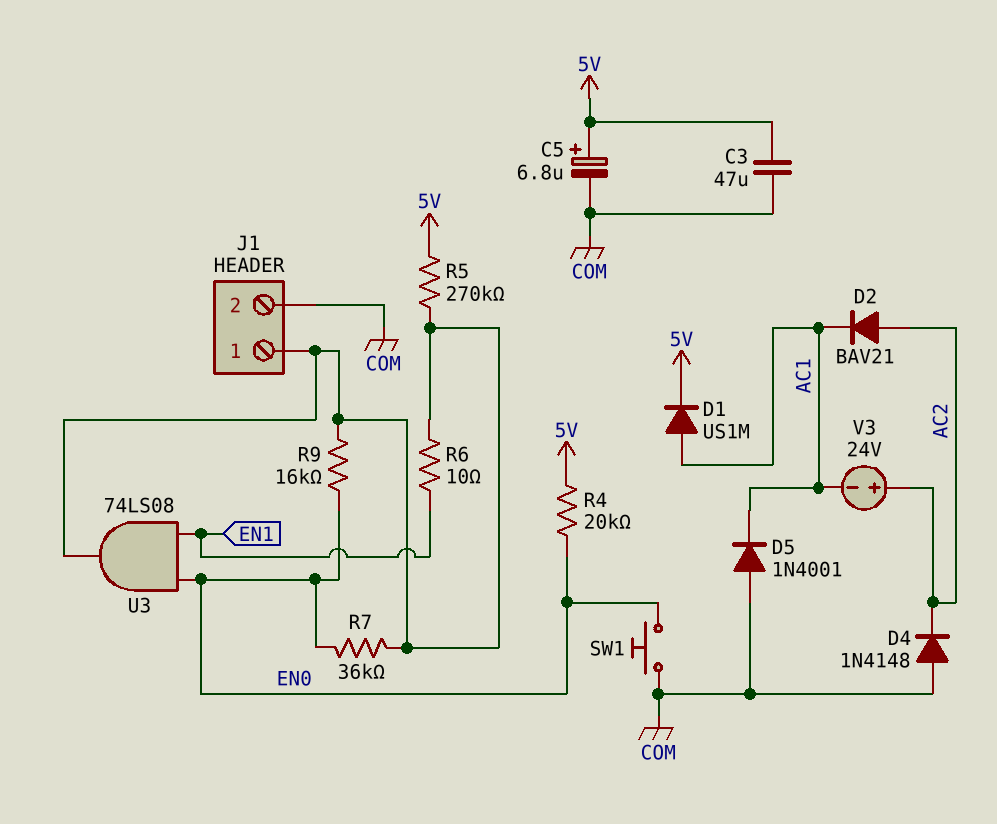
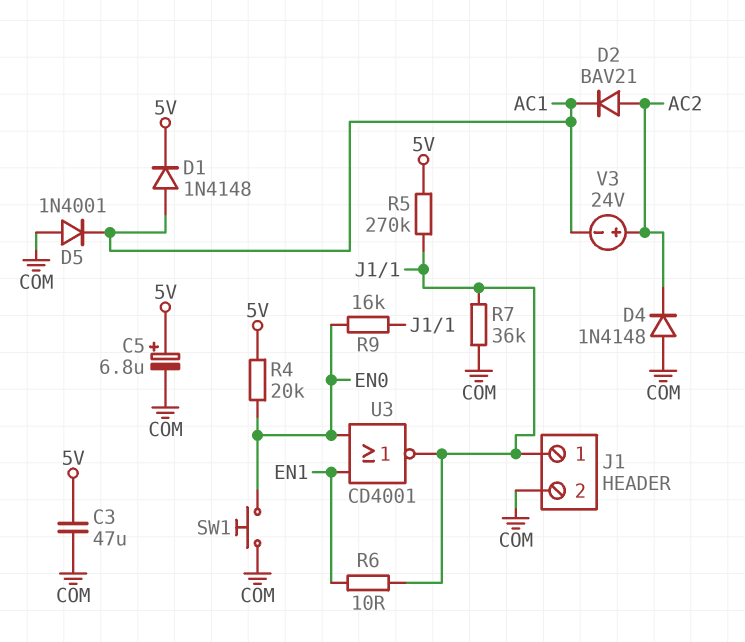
D1: diode US1M (A AC1, K 5V) -> diode 1N4148 (A AC1, K 5V)
R7: 36k (EN0, J1/1) -> 36k (COM, J1/1)
U3: AND 74LS08 (in EN0, in EN1, out J1/1) -> NOR CD4001 (in EN0, in EN1, out J1/1)

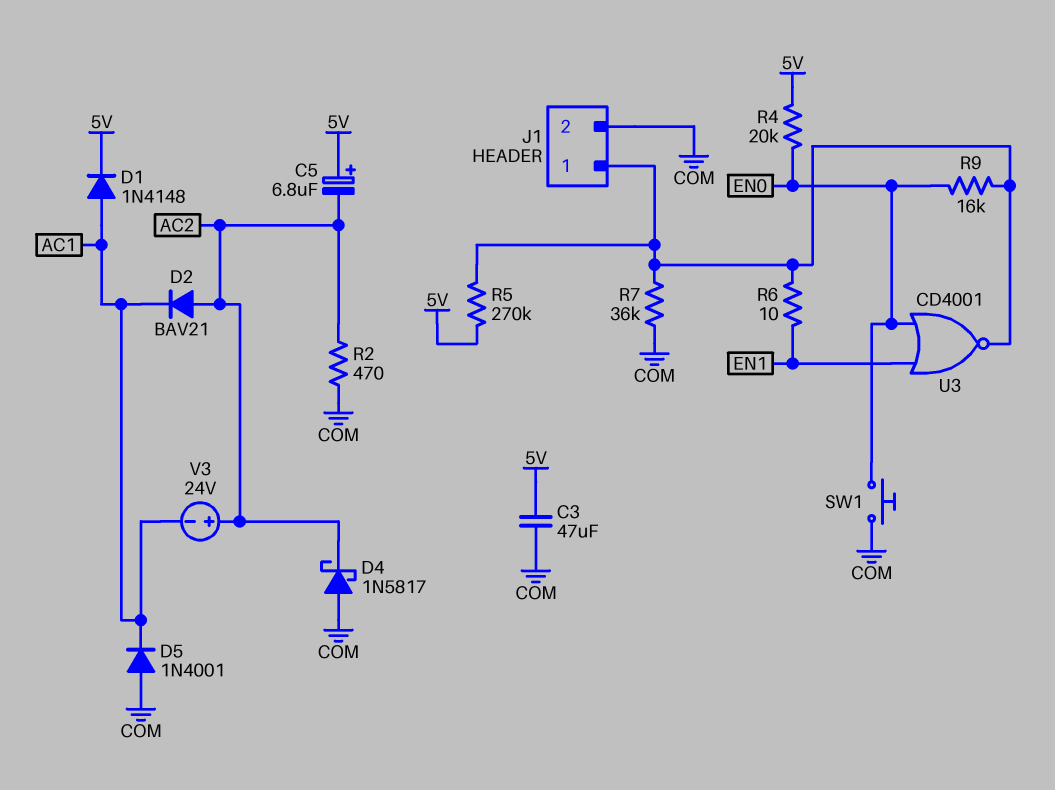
C5: 6.8uF (plus 5V, minus COM) -> 6.8uF (plus 5V, minus AC2)
D4: diode 1N4148 (A COM, K AC2) -> schottky 1N5817 (A COM, K AC2)
R2: none -> 470 (AC2, COM)

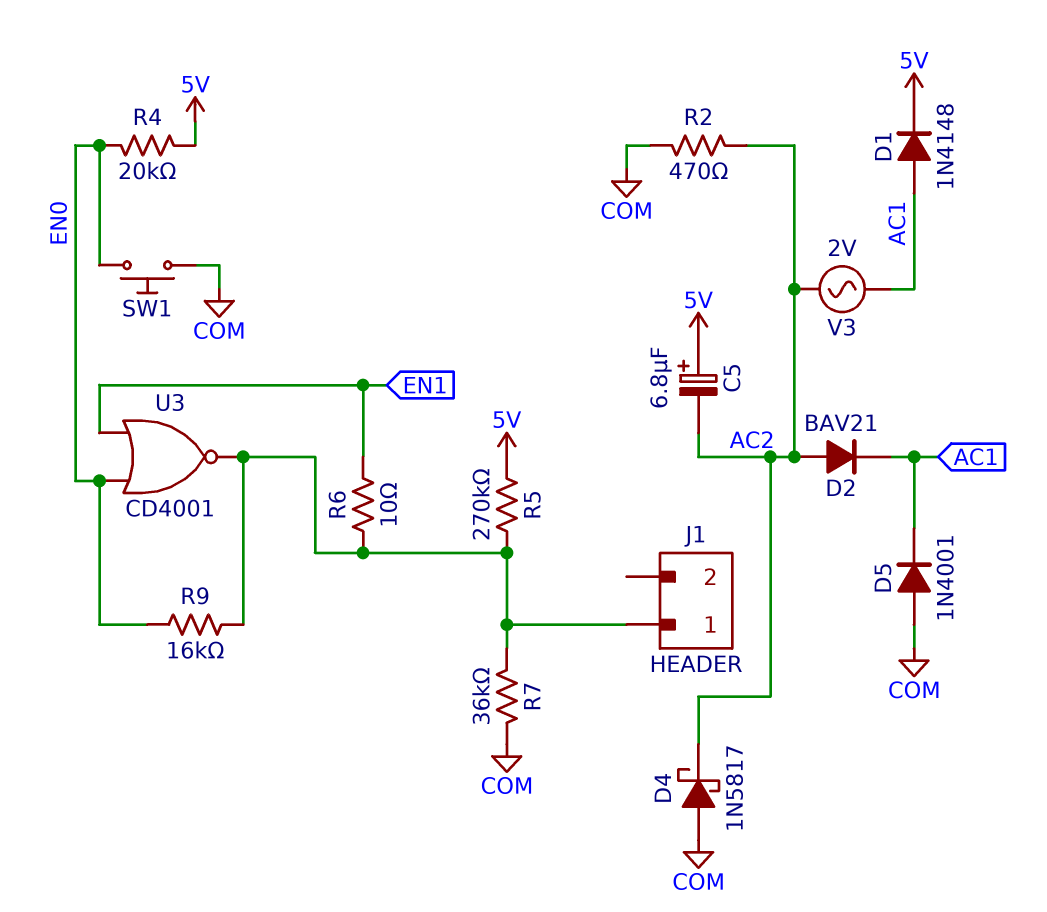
C3: 47uF (5V, COM) -> none
J1 pin 2: COM -> none
V3: 24V (plus AC2, minus AC1) -> AC 2V (AC1, AC2)

